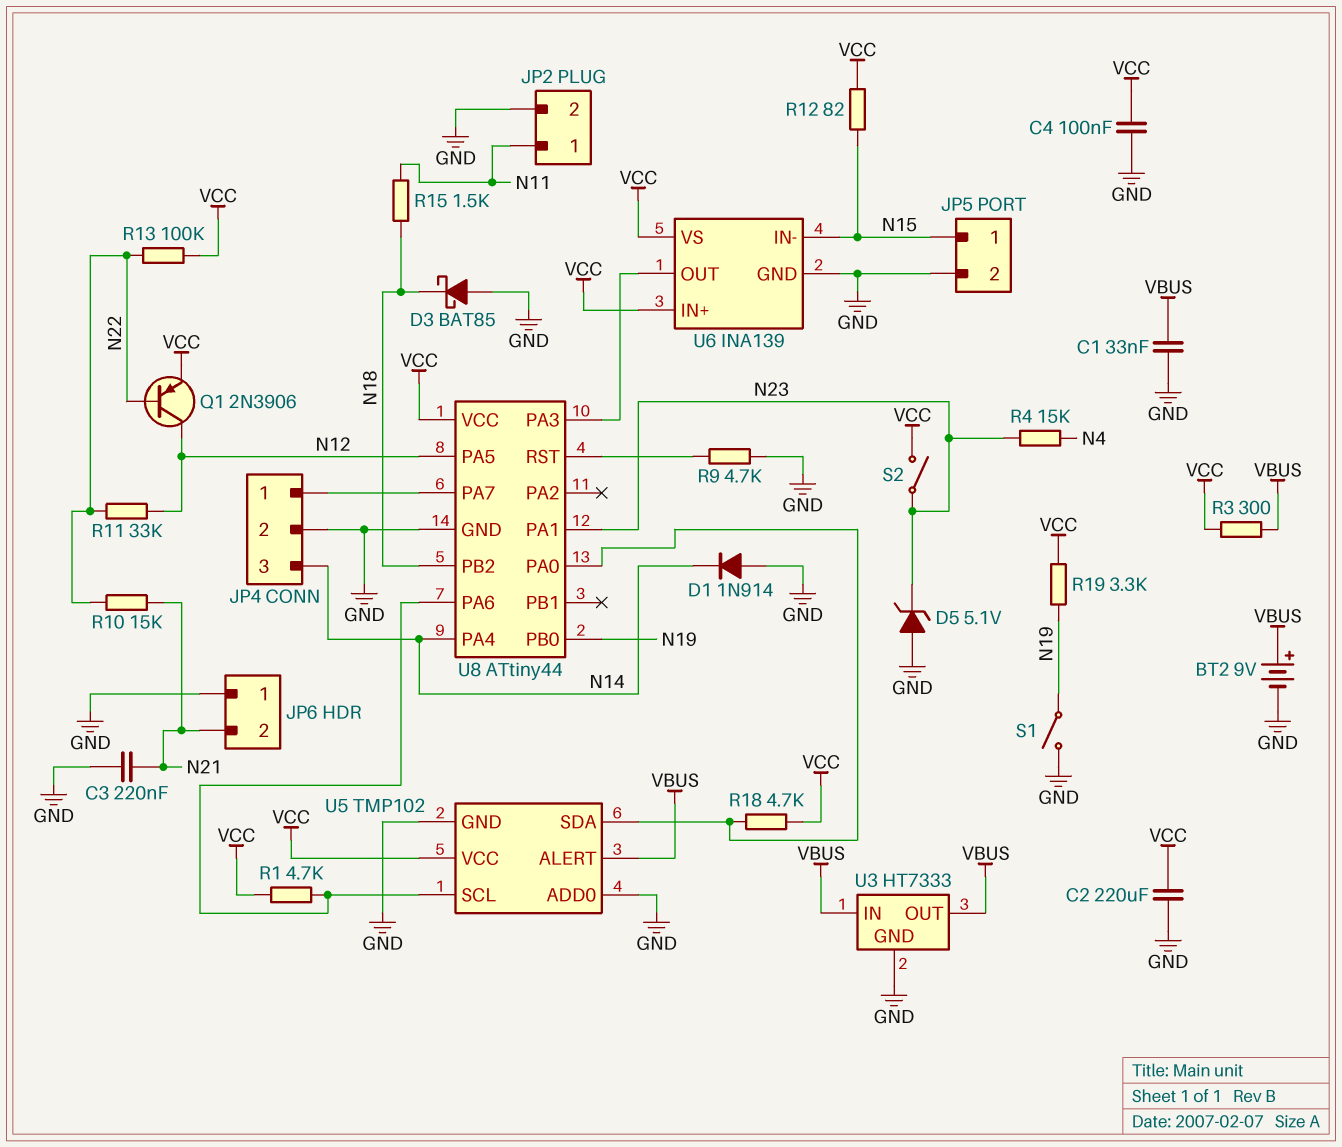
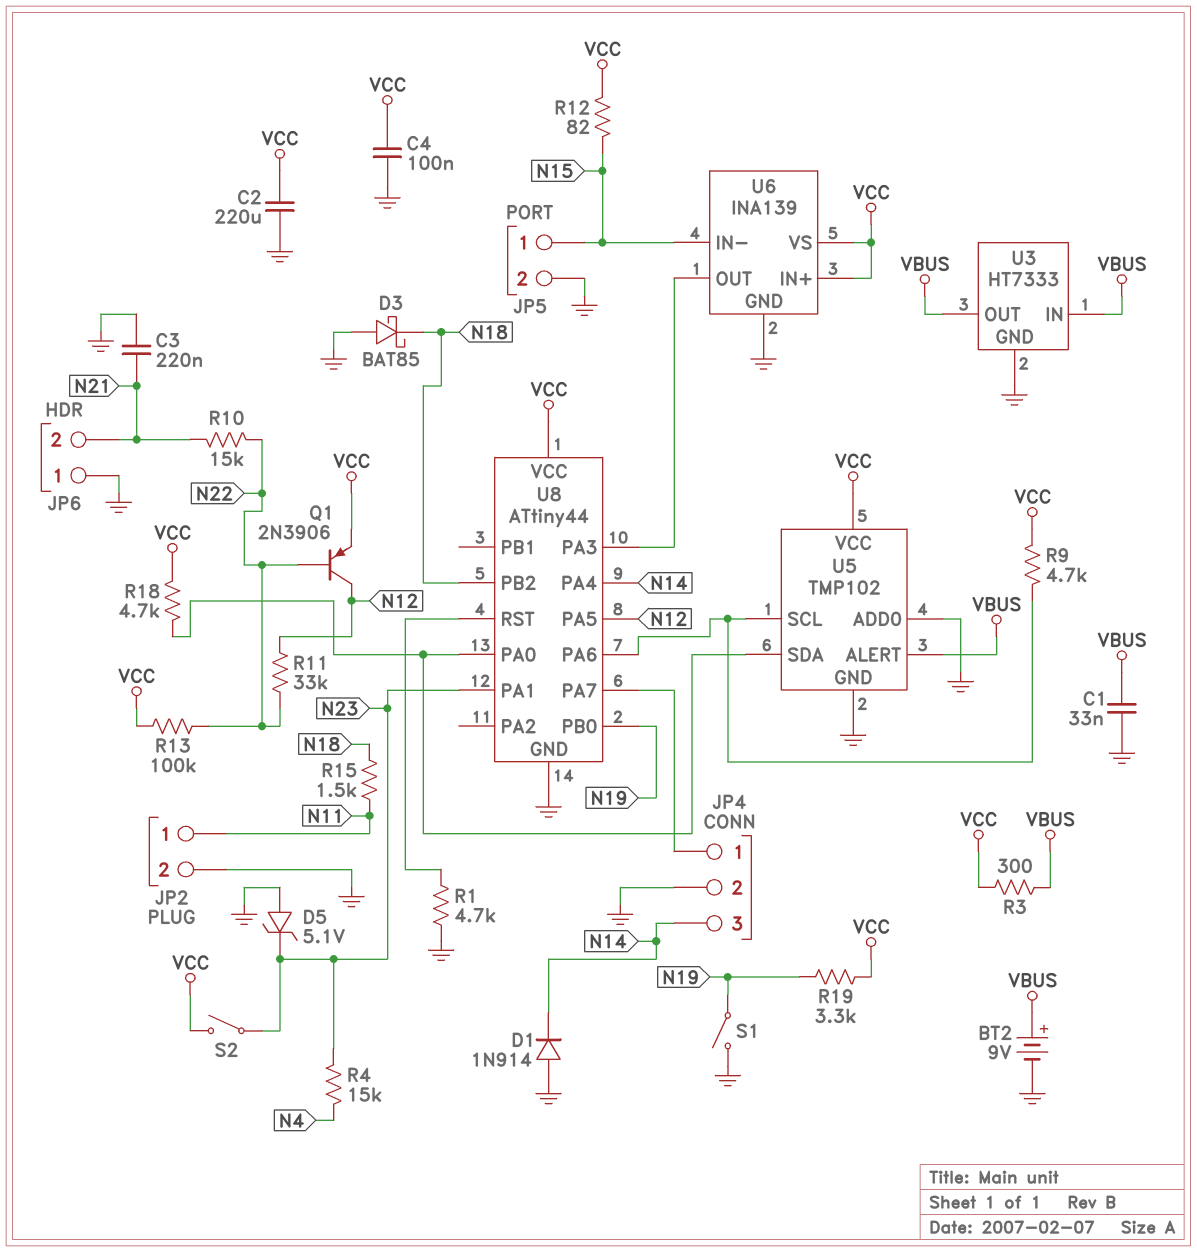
R1: 4.7k (U5/SCL, VCC) -> 4.7k (GND, U8/RST)
R9: 4.7k (GND, U8/RST) -> 4.7k (U5/SCL, VCC)

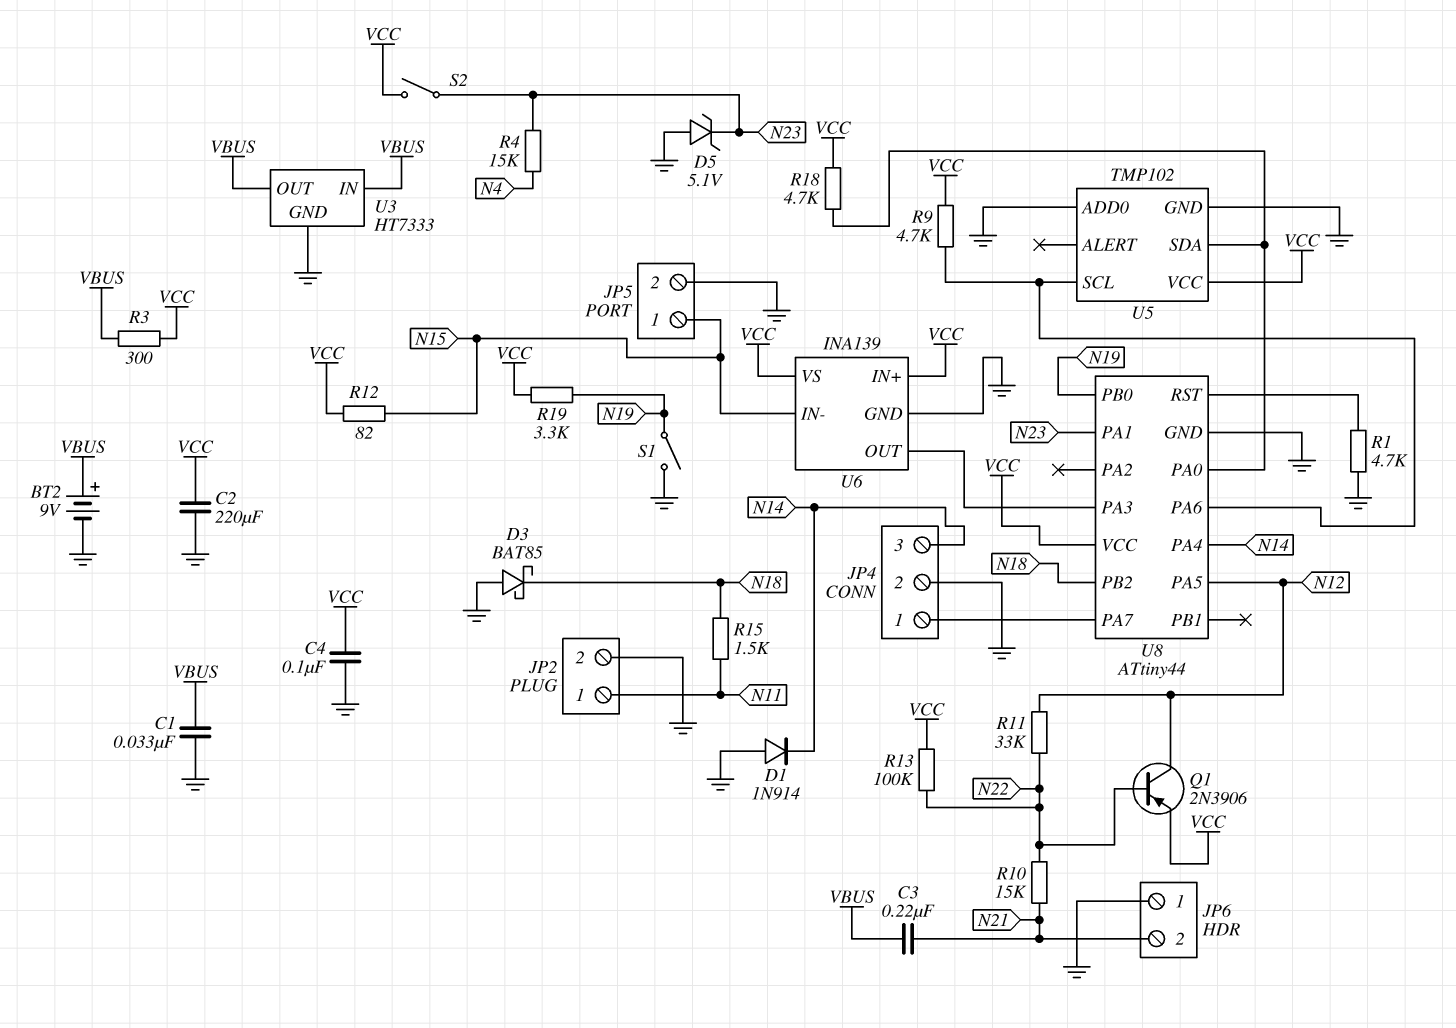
C3: 220nF (GND, N21) -> 220nF (N21, VBUS)
U5 pin ALERT: VBUS -> none

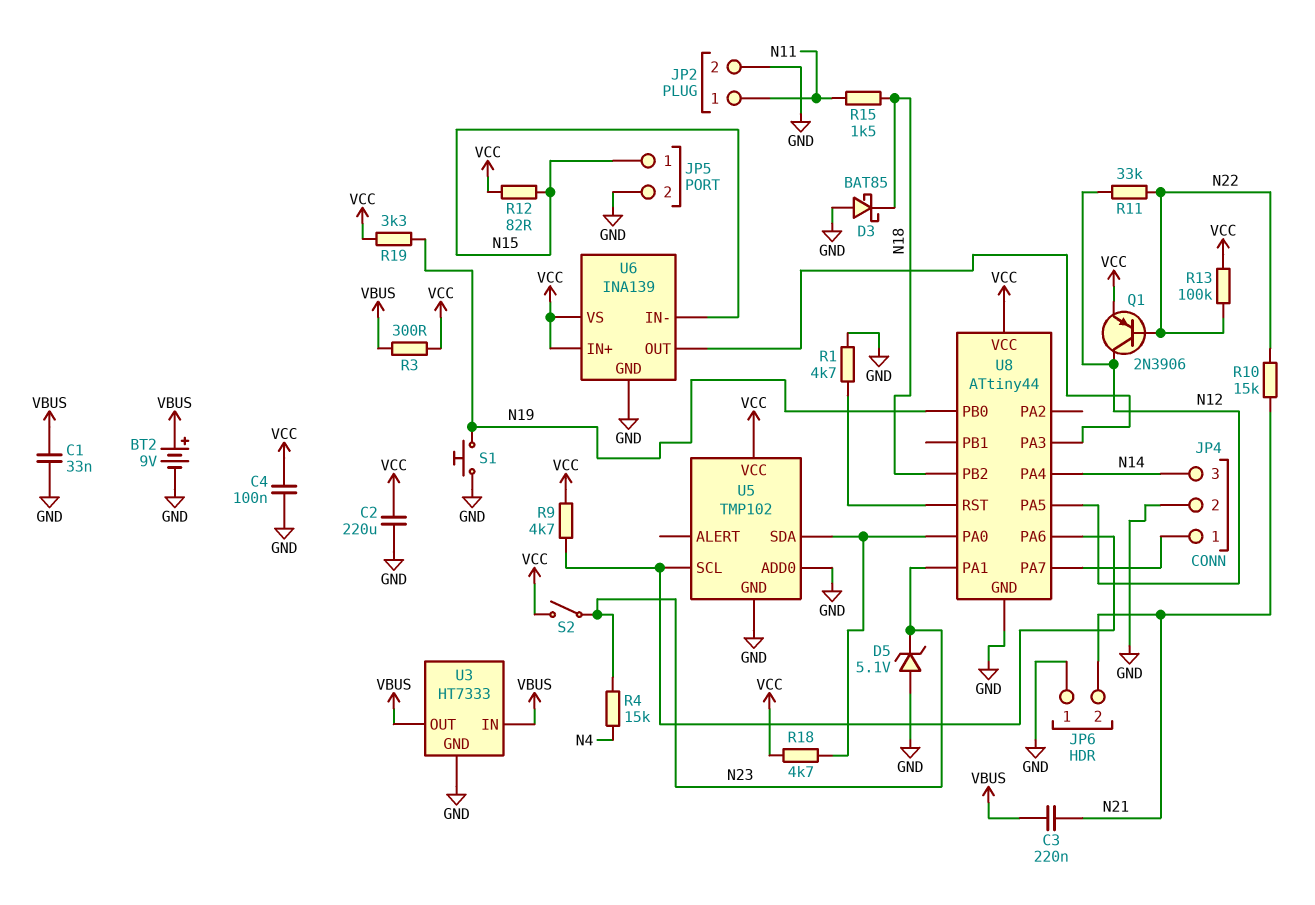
D1: diode 1N914 (A GND, K N14) -> none
S1: switch (GND, N19) -> button (GND, N19)

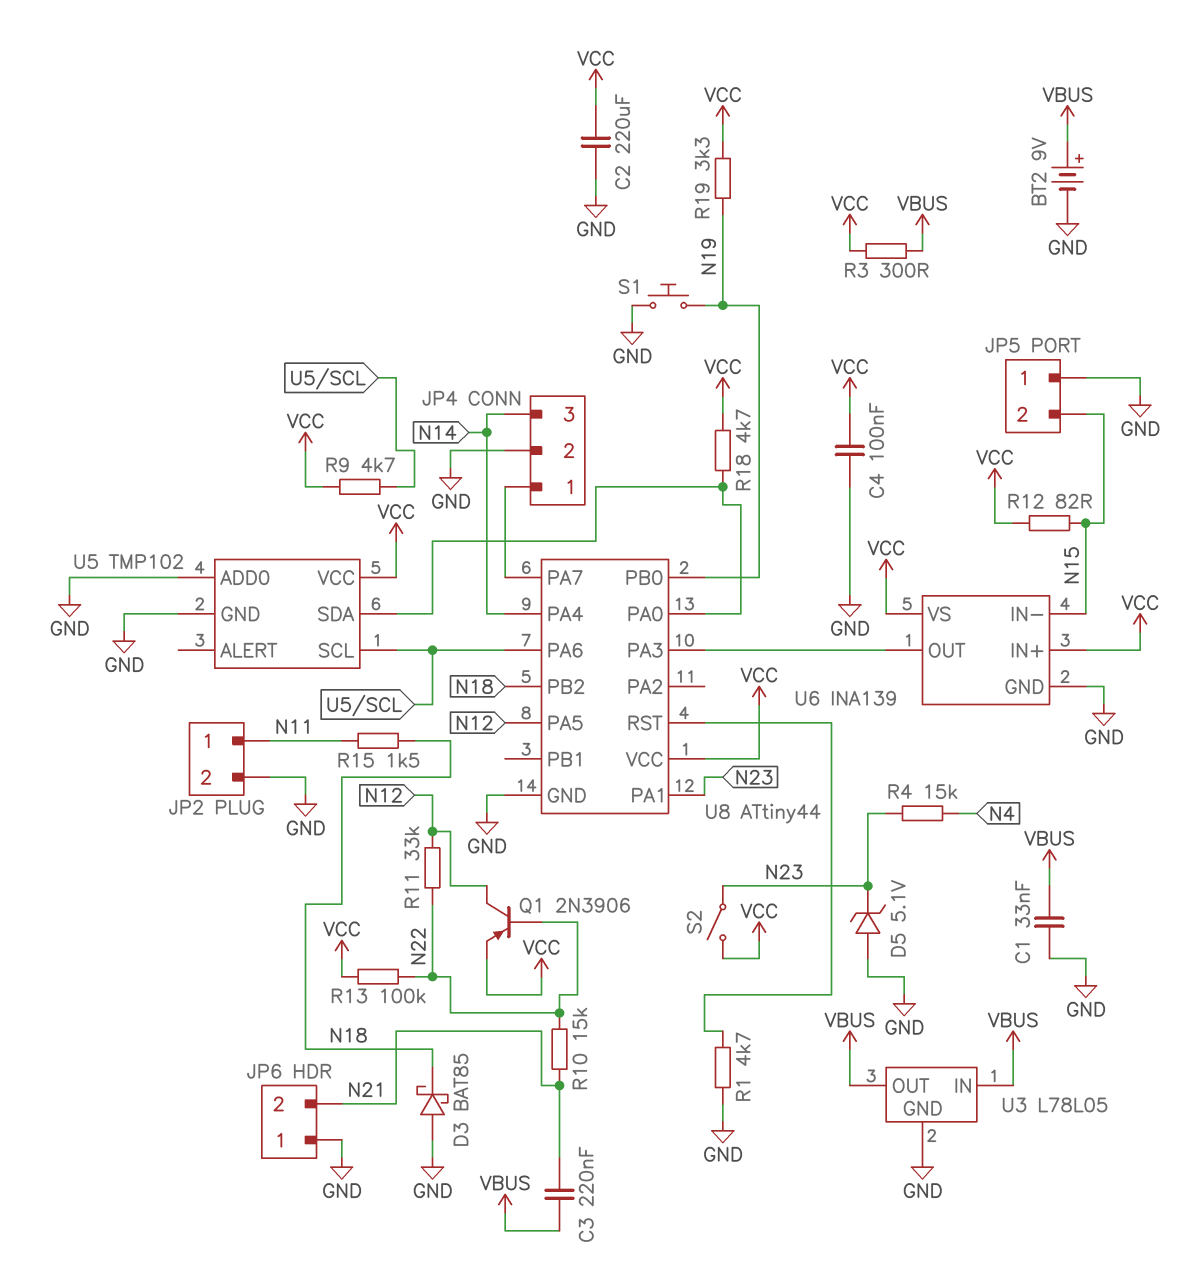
JP5 pin 1: N15 -> GND
JP5 pin 2: GND -> N15
U3: HT7333 -> L78L05

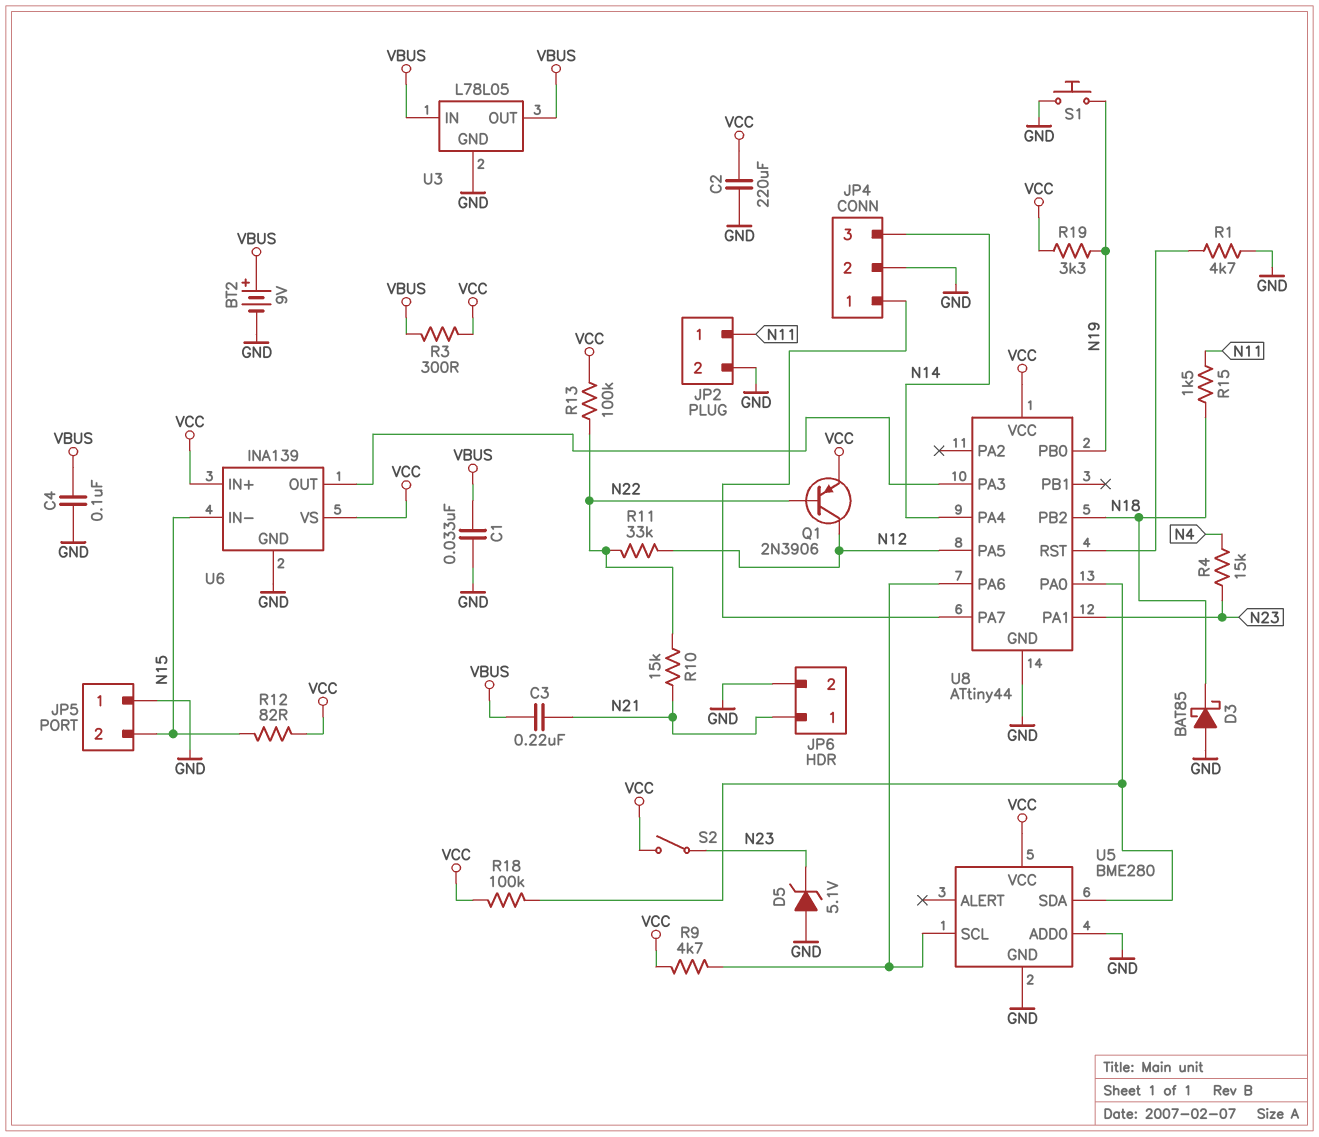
C4: 100nF (GND, VCC) -> 100nF (GND, VBUS)
JP6 pin 1: GND -> N21
JP6 pin 2: N21 -> GND
R18: 4.7k (U5/SDA, VCC) -> 100k (U5/SDA, VCC)
U5: TMP102 -> BME280

